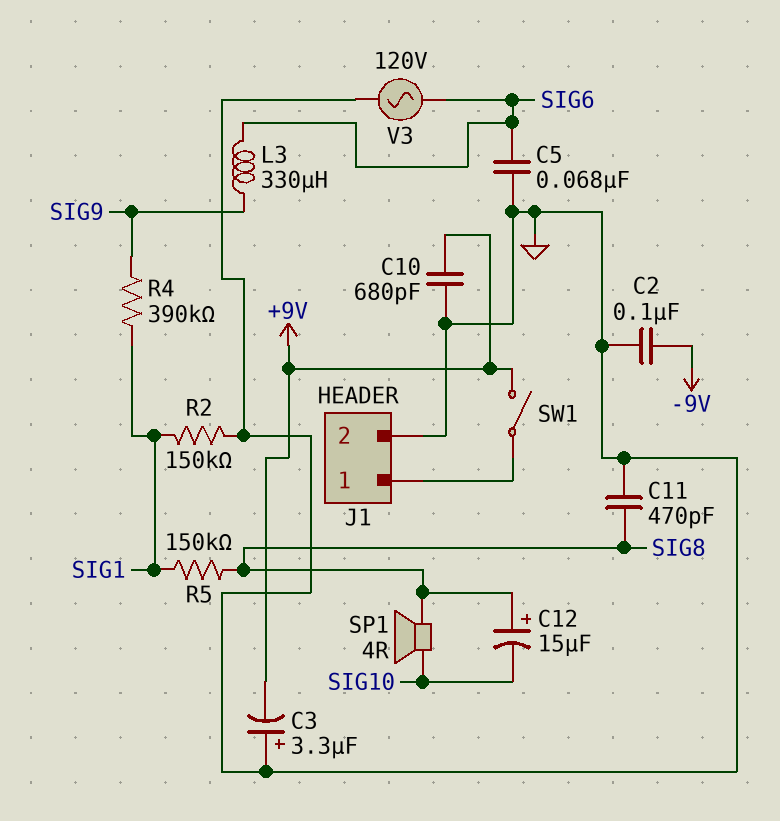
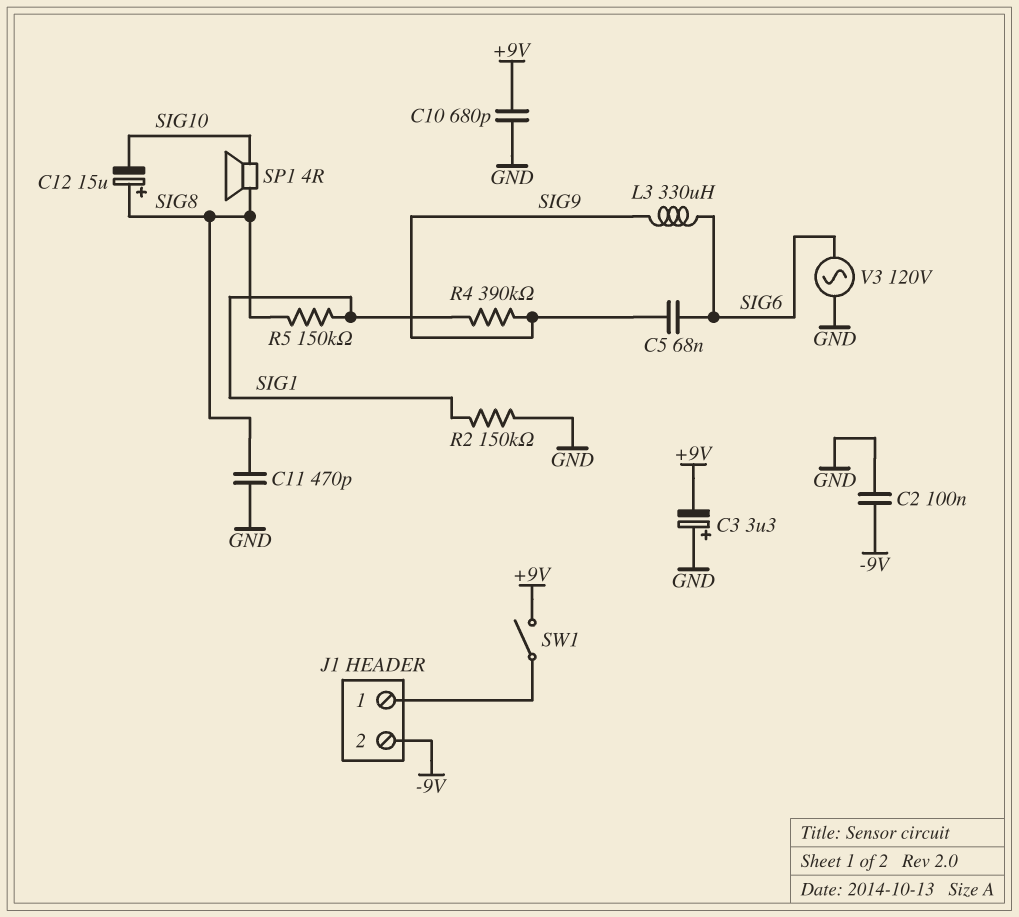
C5: 68nF (GND, SIG6) -> 68nF (SIG6, SIG9)
J1 pin 2: GND -> -9V

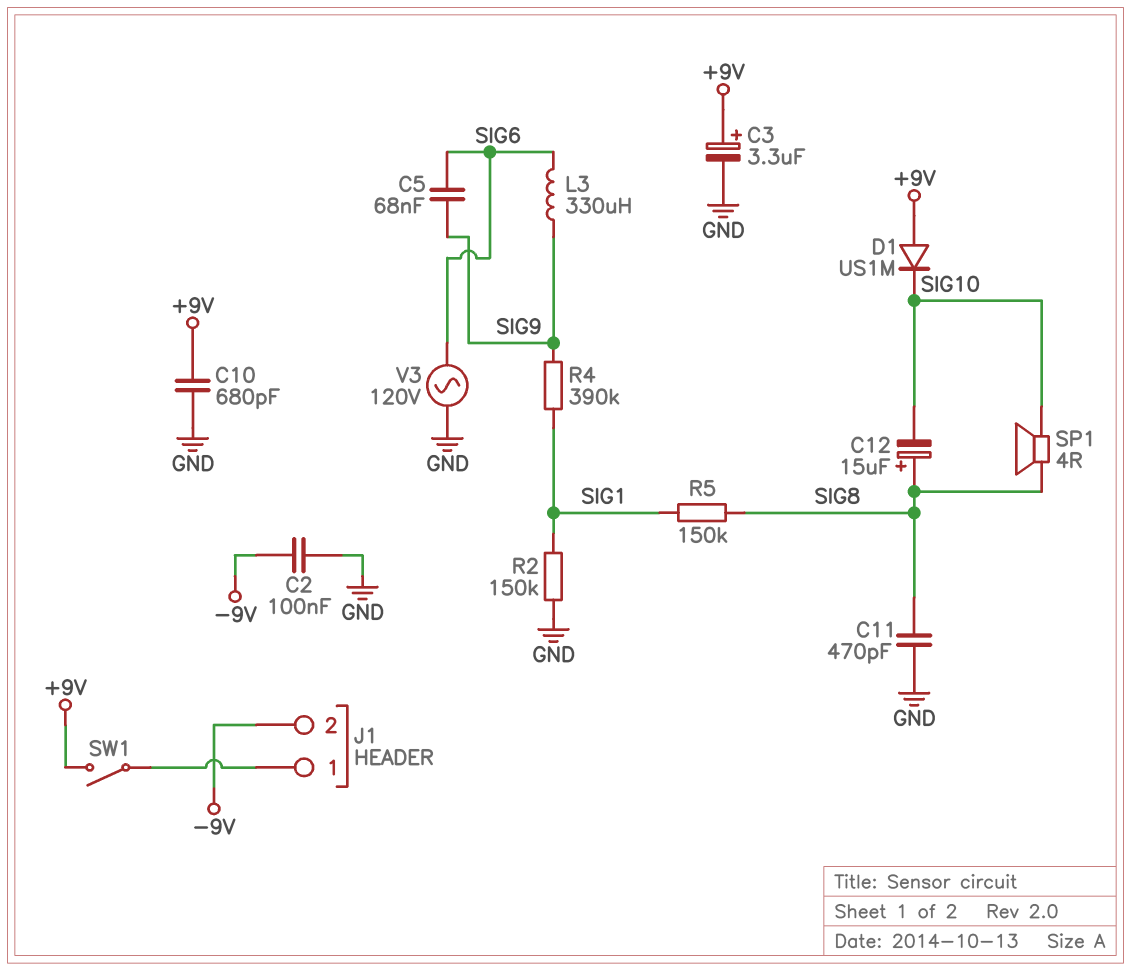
C3: 3.3uF (plus GND, minus +9V) -> 3.3uF (plus +9V, minus GND)
D1: none -> diode US1M (A +9V, K SIG10)

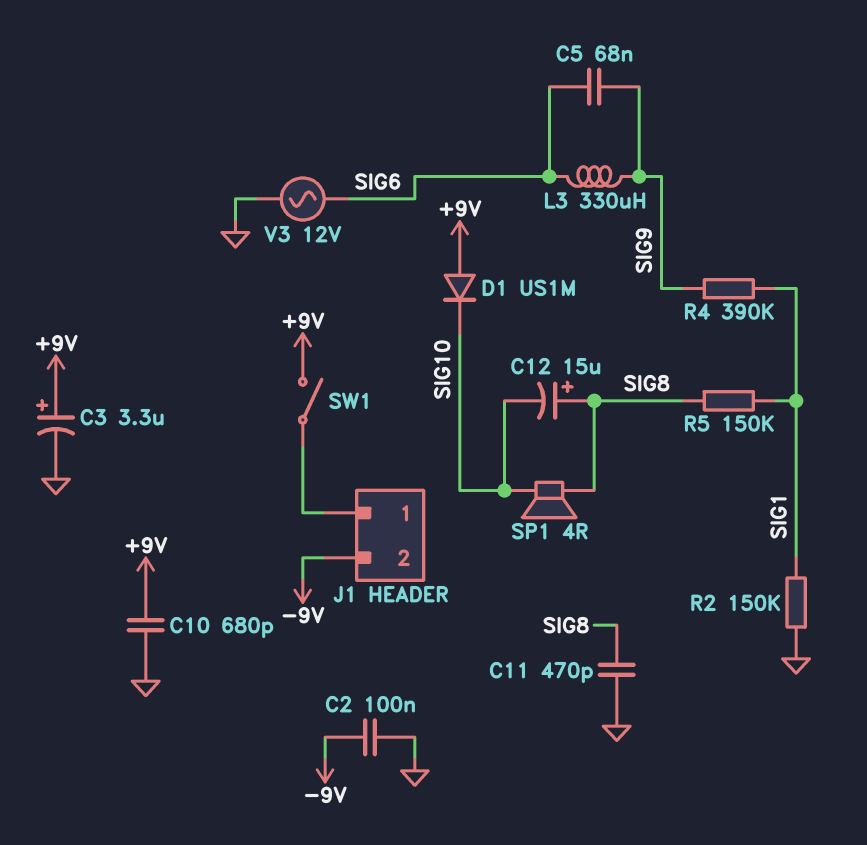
V3: AC 120V (GND, SIG6) -> AC 12V (GND, SIG6)

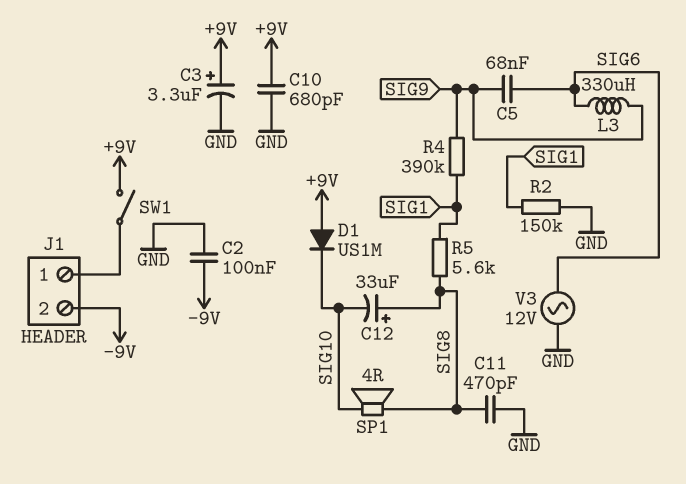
C12: 15uF (plus SIG8, minus SIG10) -> 33uF (plus SIG8, minus SIG10)
R5: 150k (SIG1, SIG8) -> 5.6k (SIG1, SIG8)

